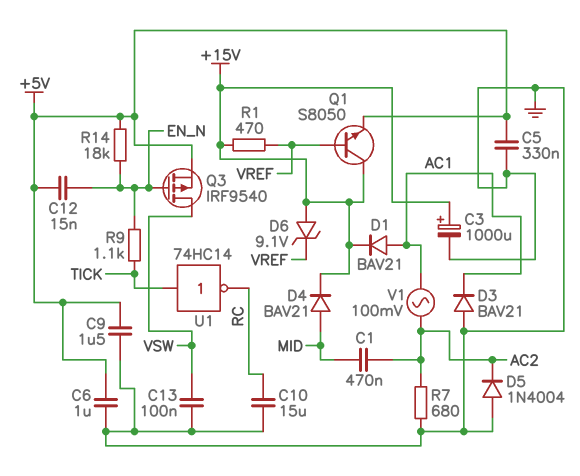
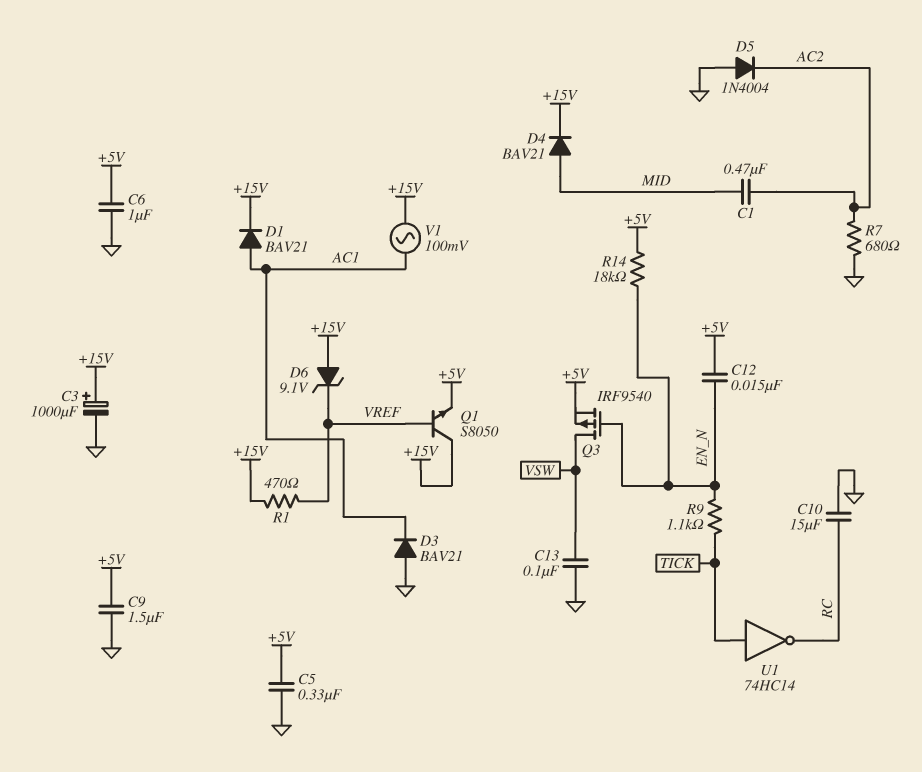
V1: AC 100mV (AC1, AC2) -> AC 100mV (+15V, AC1)

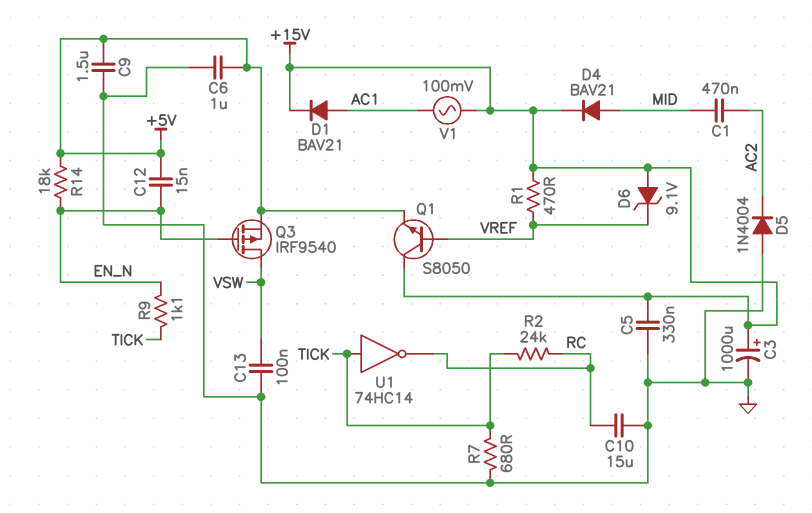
C5: 330nF (+5V, GND) -> 330nF (+15V, GND)
D3: diode BAV21 (A GND, K AC1) -> none
R2: none -> 24k (RC, TICK)
R7: 680 (AC2, GND) -> 680 (GND, TICK)

